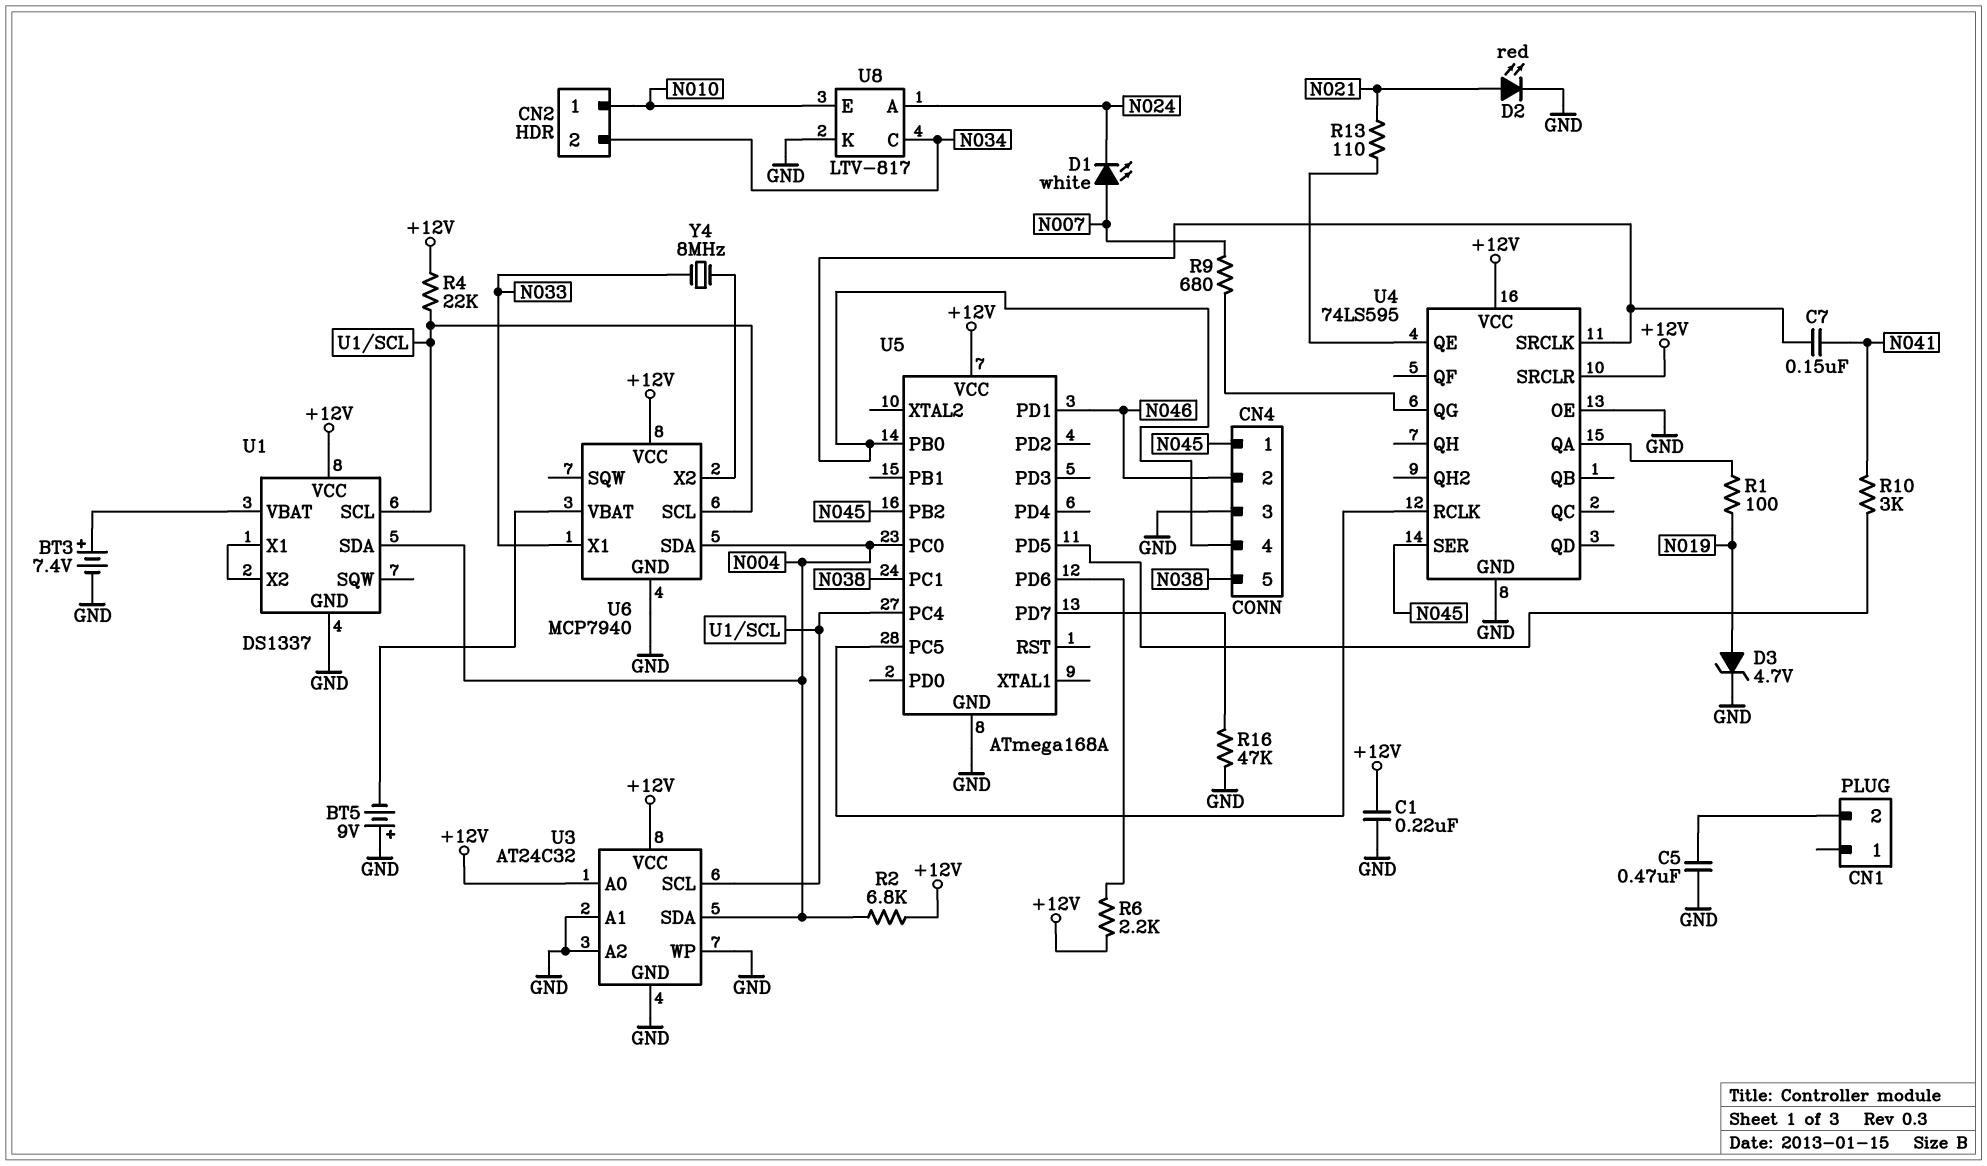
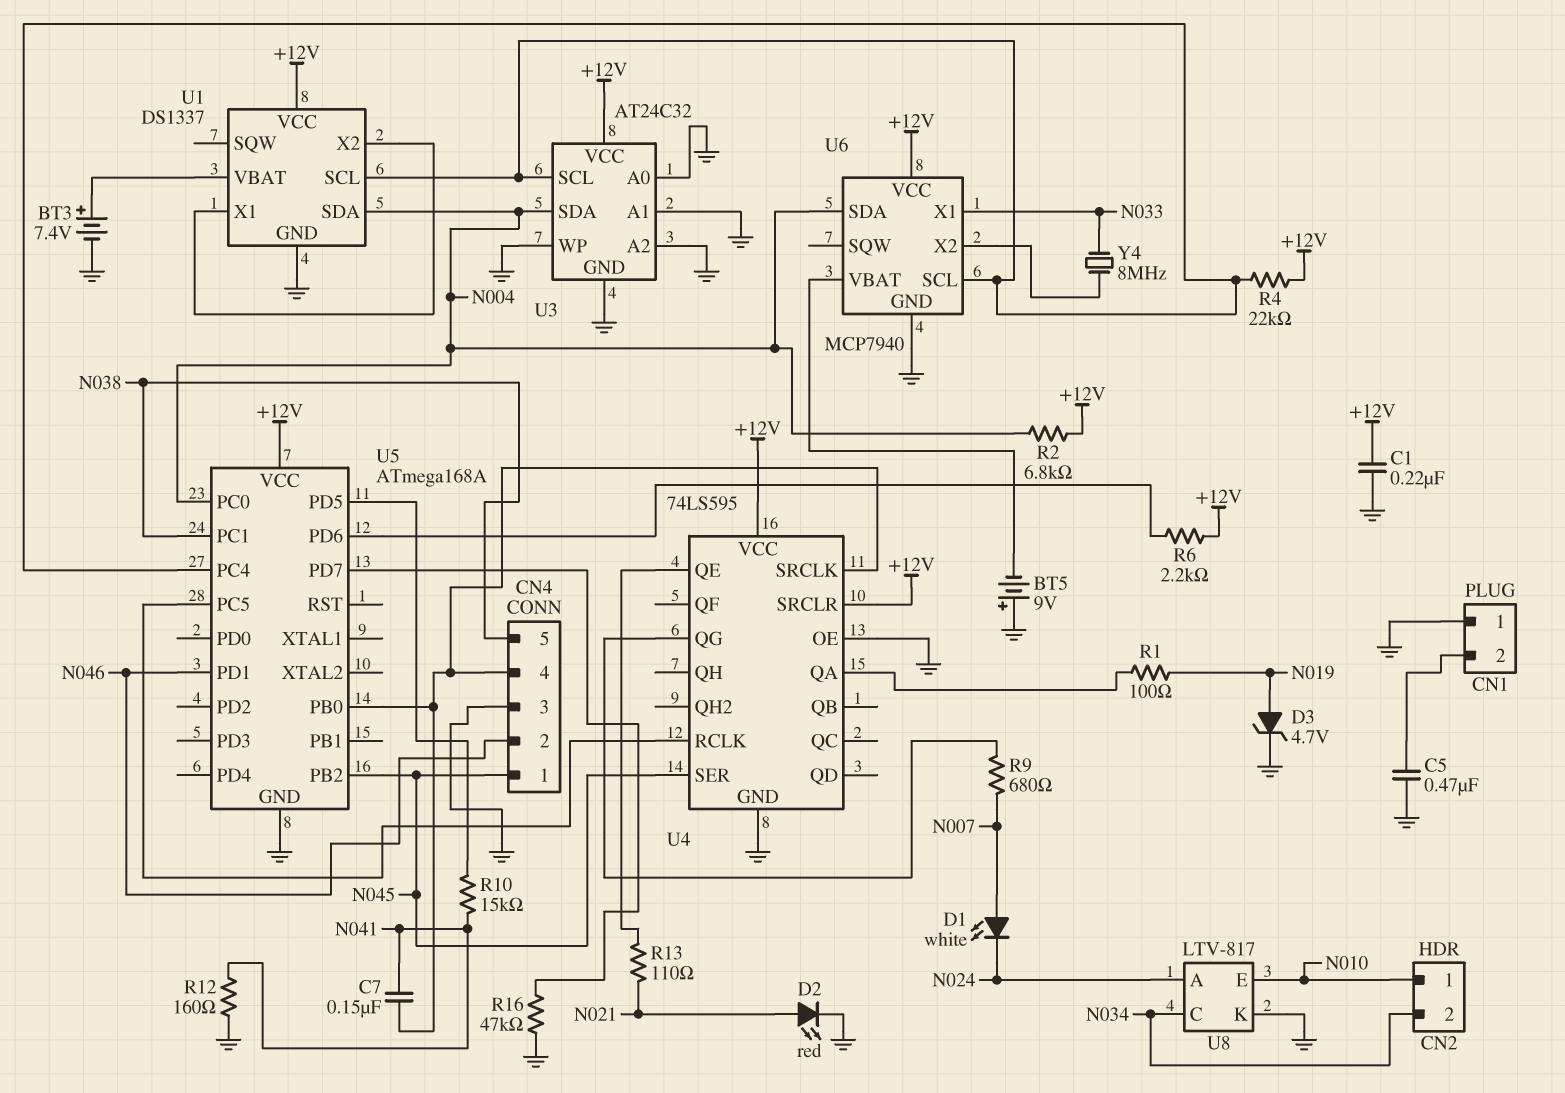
CN1 pin 1: none -> GND
R10: 3k (N041, U5/PD5) -> 15k (N041, U5/PD5)
R12: none -> 160 (GND, N041)
U3 pin A0: +12V -> GND

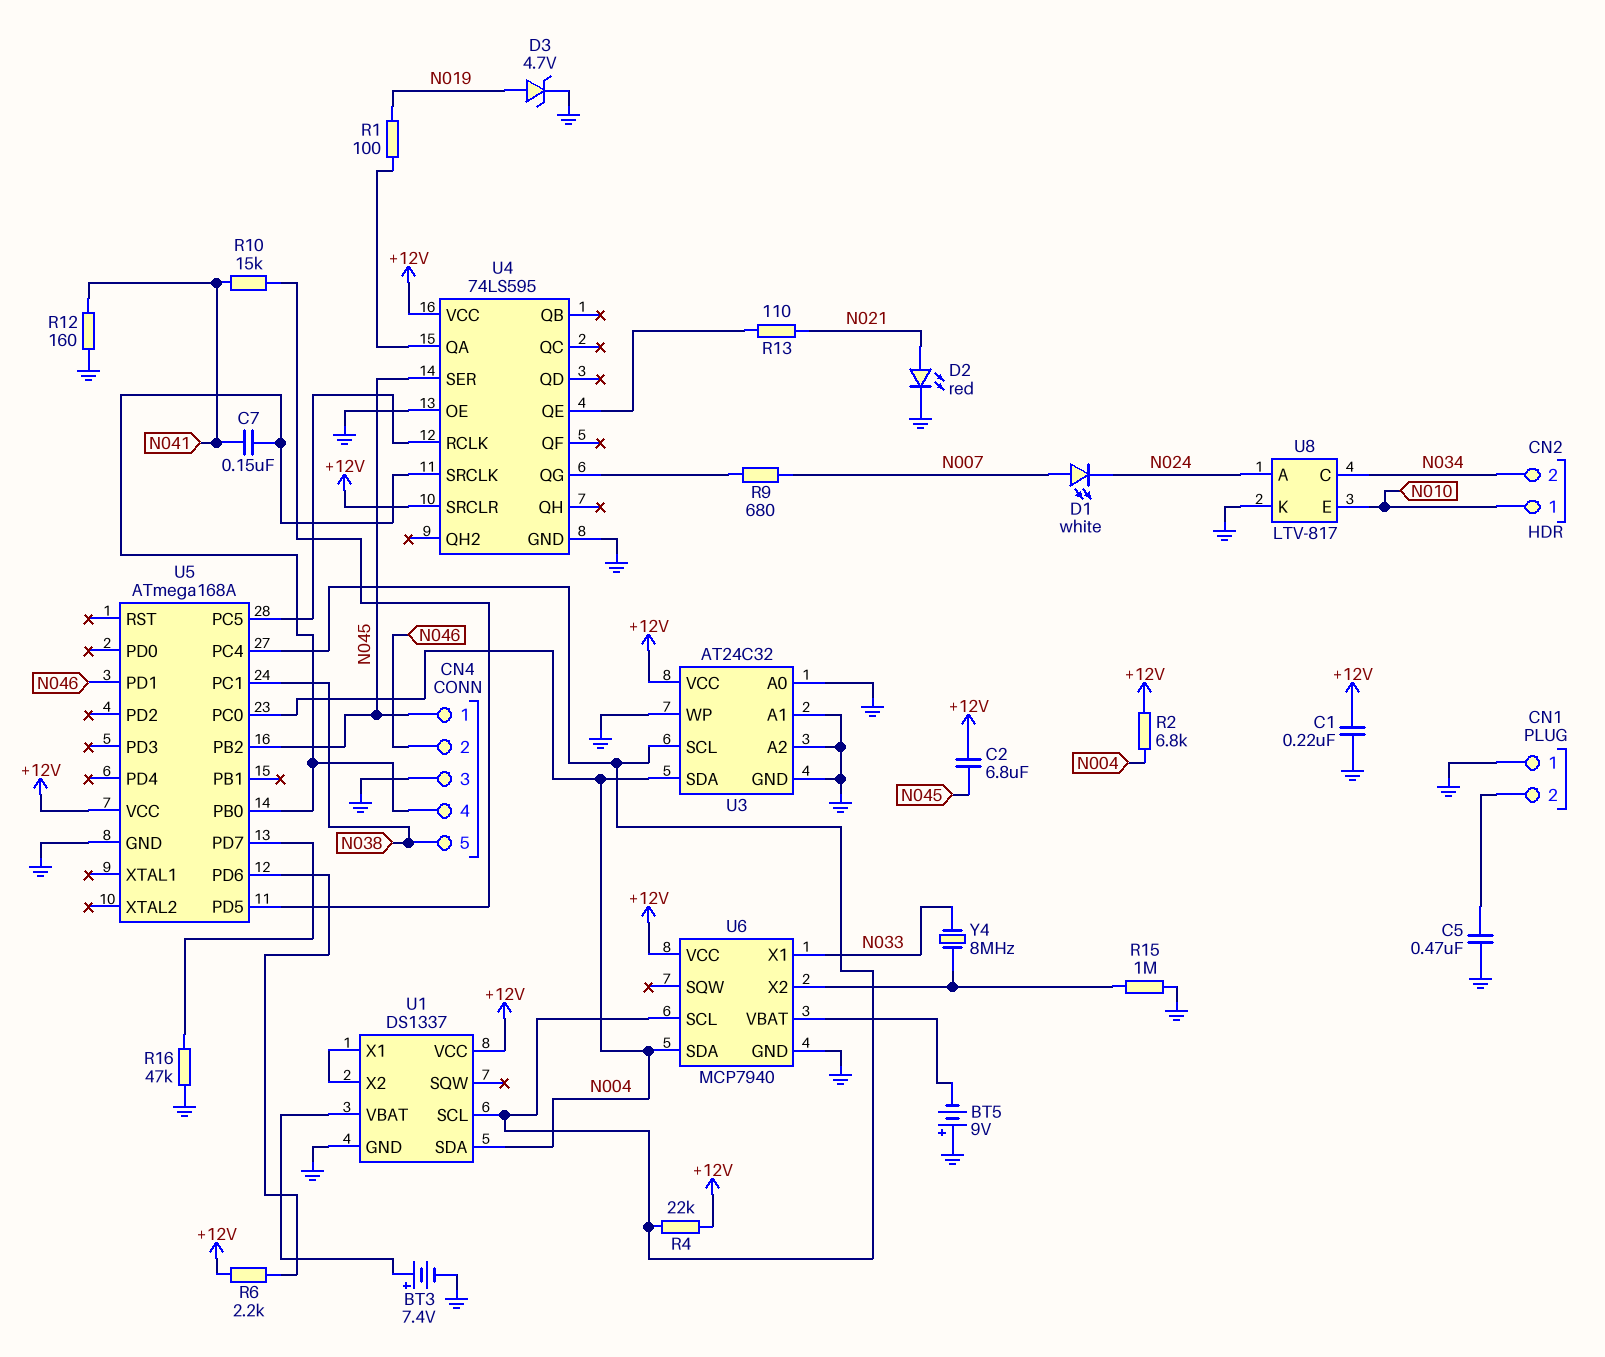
C2: none -> 6.8uF (+12V, N045)
R15: none -> 1M (GND, U6/X2)

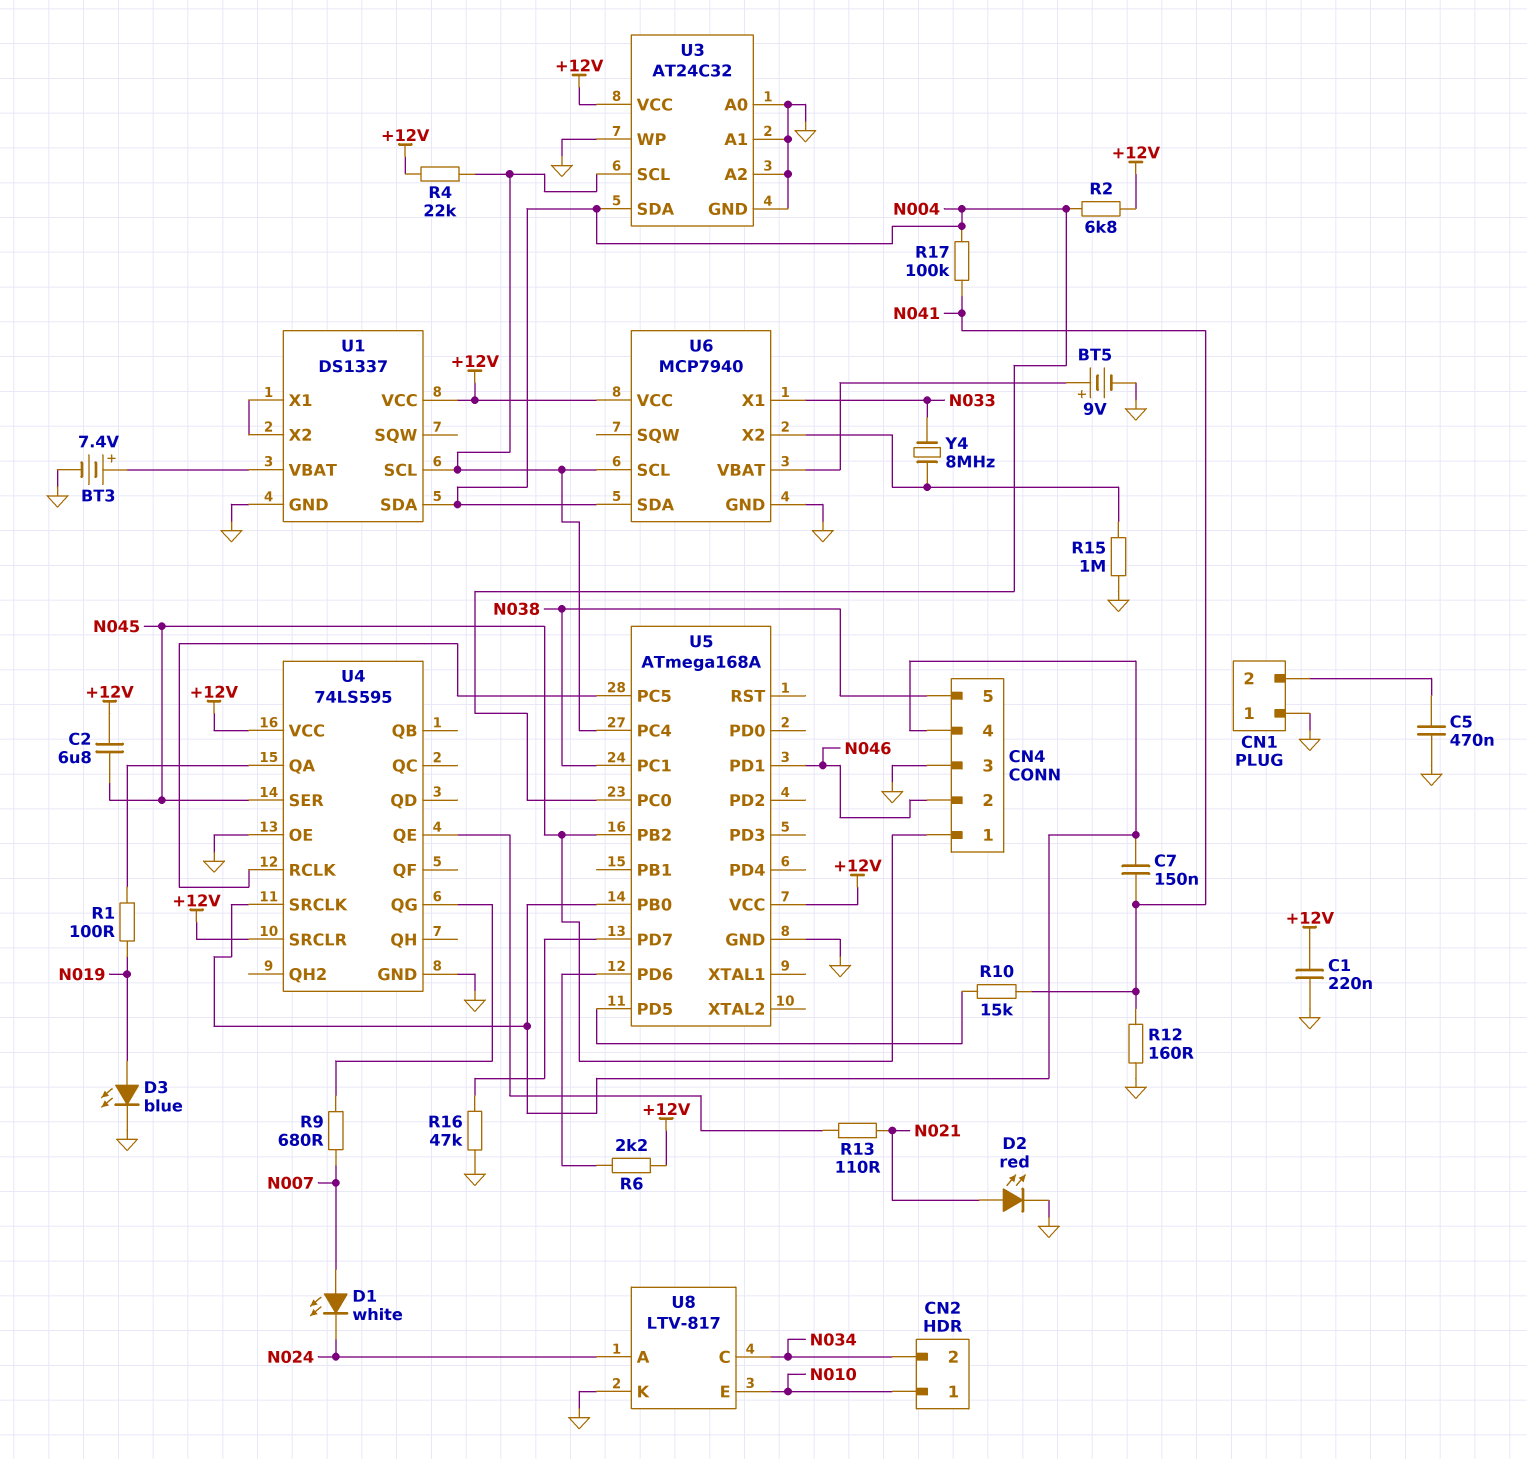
BT5: 9V (plus GND, minus U6/VBAT) -> 9V (plus U6/VBAT, minus GND)
D3: zener 4.7V (A N019, K GND) -> LED blue (A N019, K GND)
R17: none -> 100k (N004, N041)

